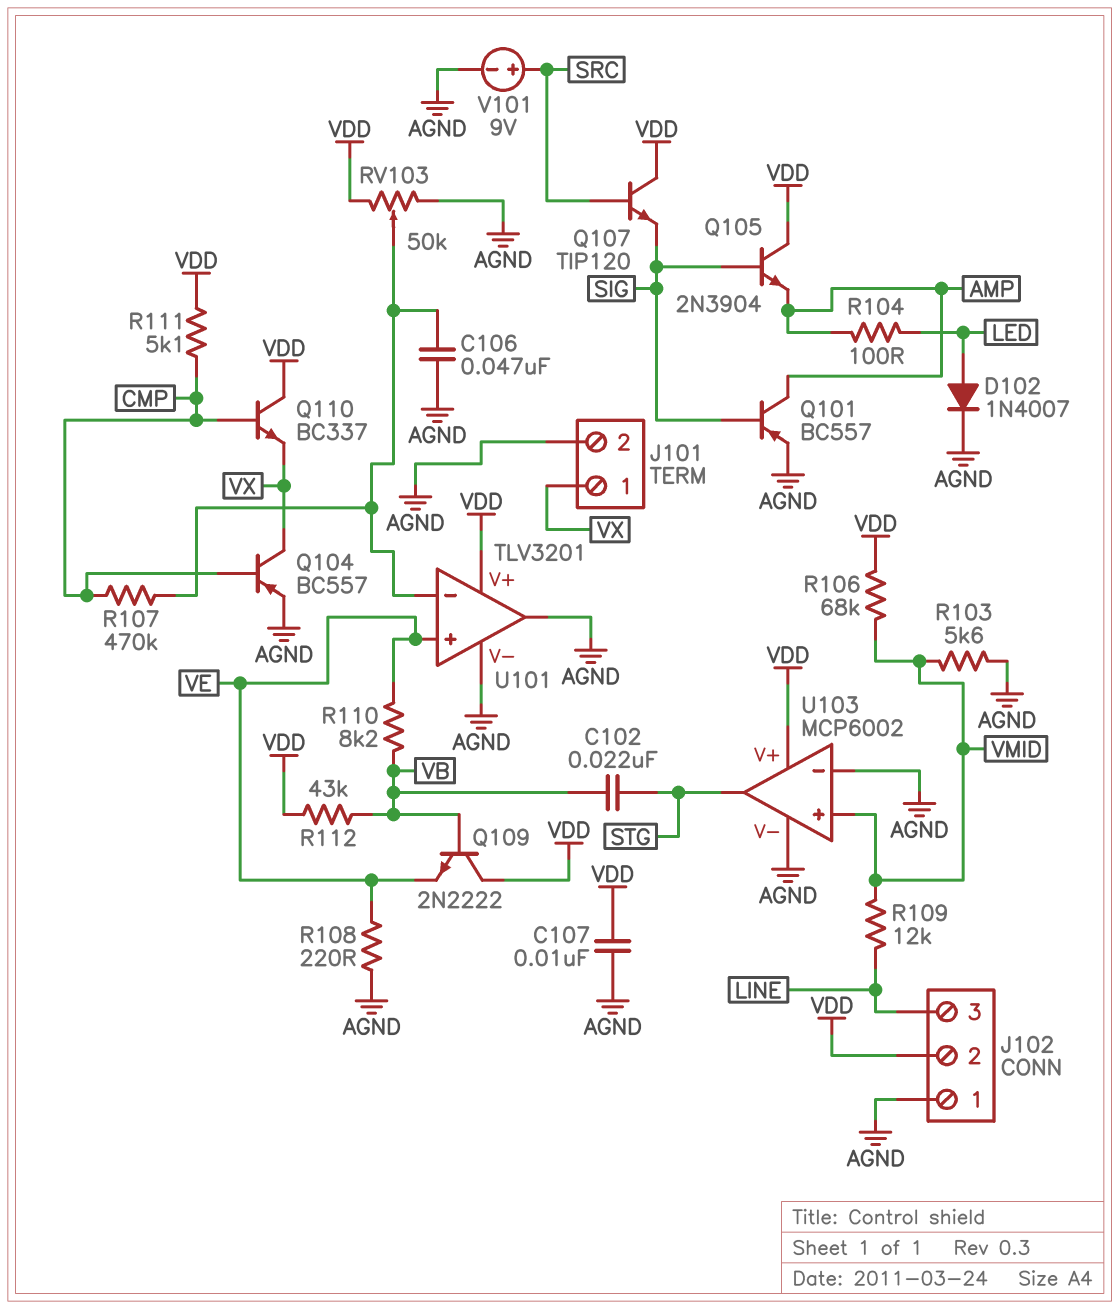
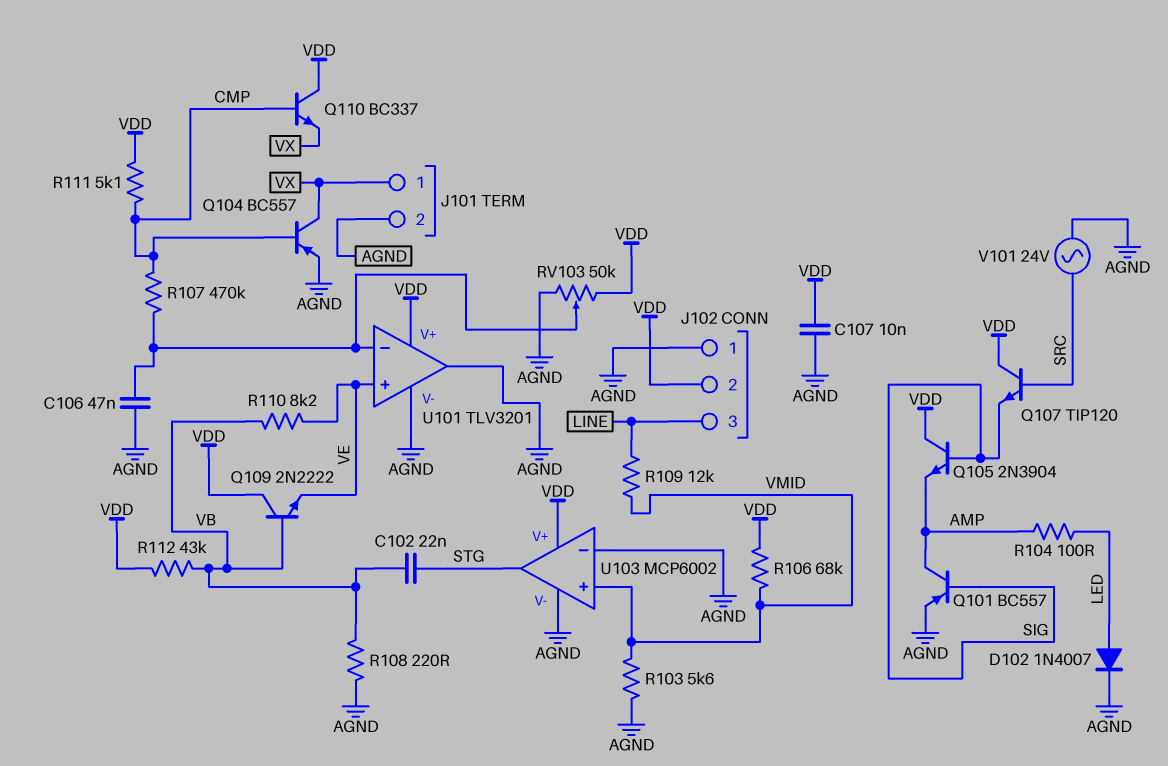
R108: 220 (AGND, VE) -> 220 (AGND, VB)
V101: 9V (plus SRC, minus AGND) -> AC 24V (AGND, SRC)

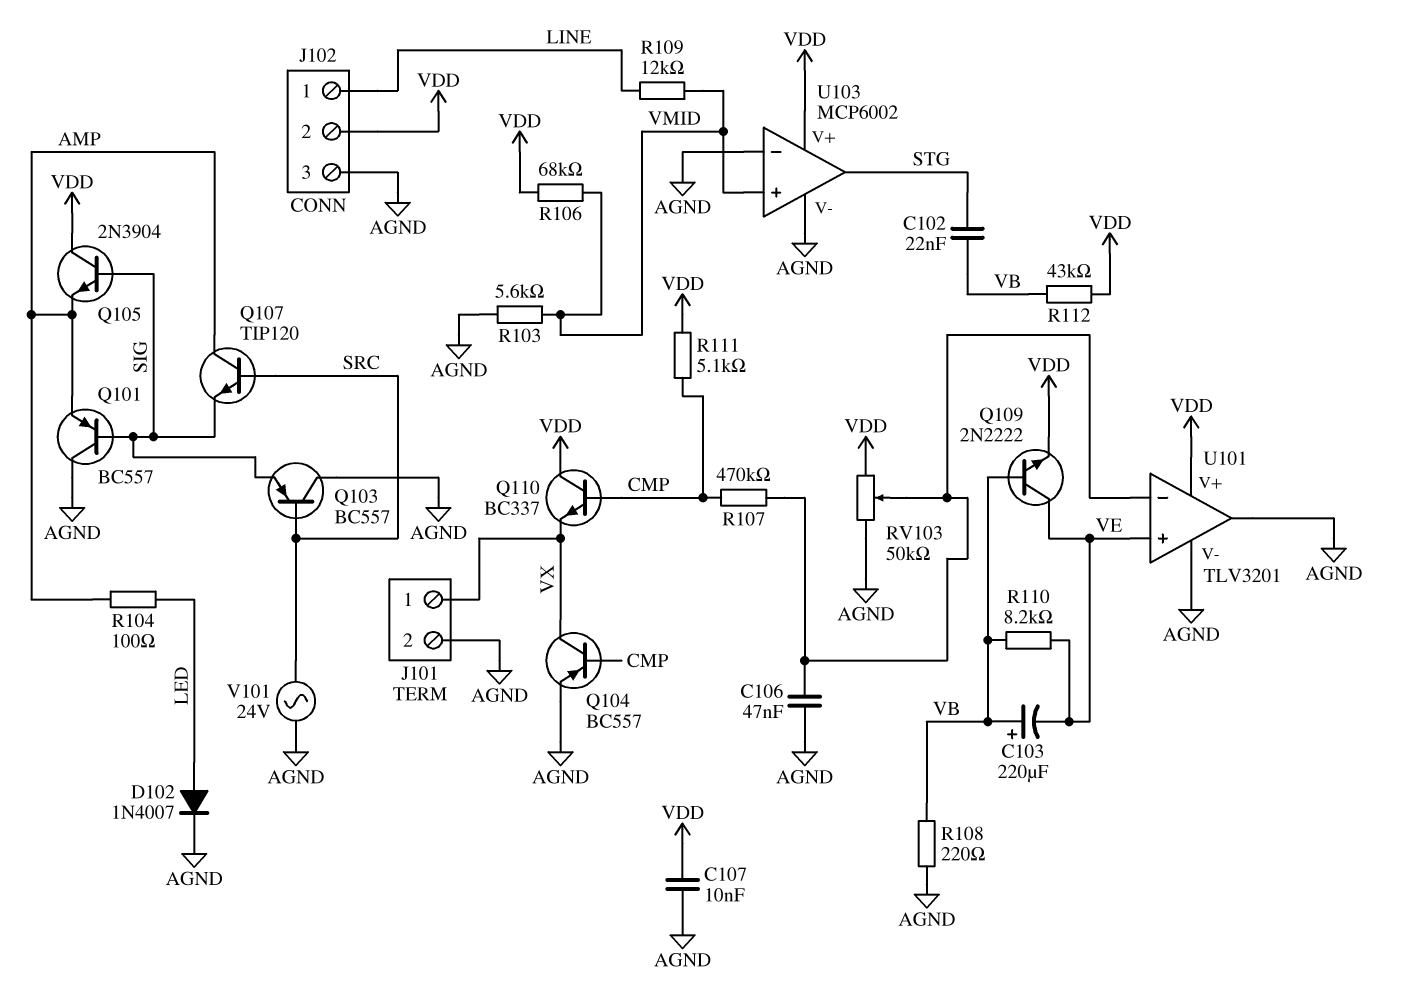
C103: none -> 220uF (plus VB, minus VE)
J102 pin 1: AGND -> LINE
J102 pin 3: LINE -> AGND
Q101: PNP BC557 (B SIG, C AMP, E AGND) -> PNP BC557 (B SIG, C AGND, E AMP)
Q103: none -> PNP BC557 (B SRC, C AGND, E SIG)
Q107: NPN TIP120 (B SRC, C VDD, E SIG) -> NPN TIP120 (B SRC, C AMP, E SIG)
Q109: NPN 2N2222 (B VB, C VDD, E VE) -> NPN 2N2222 (B VB, C VE, E VDD)

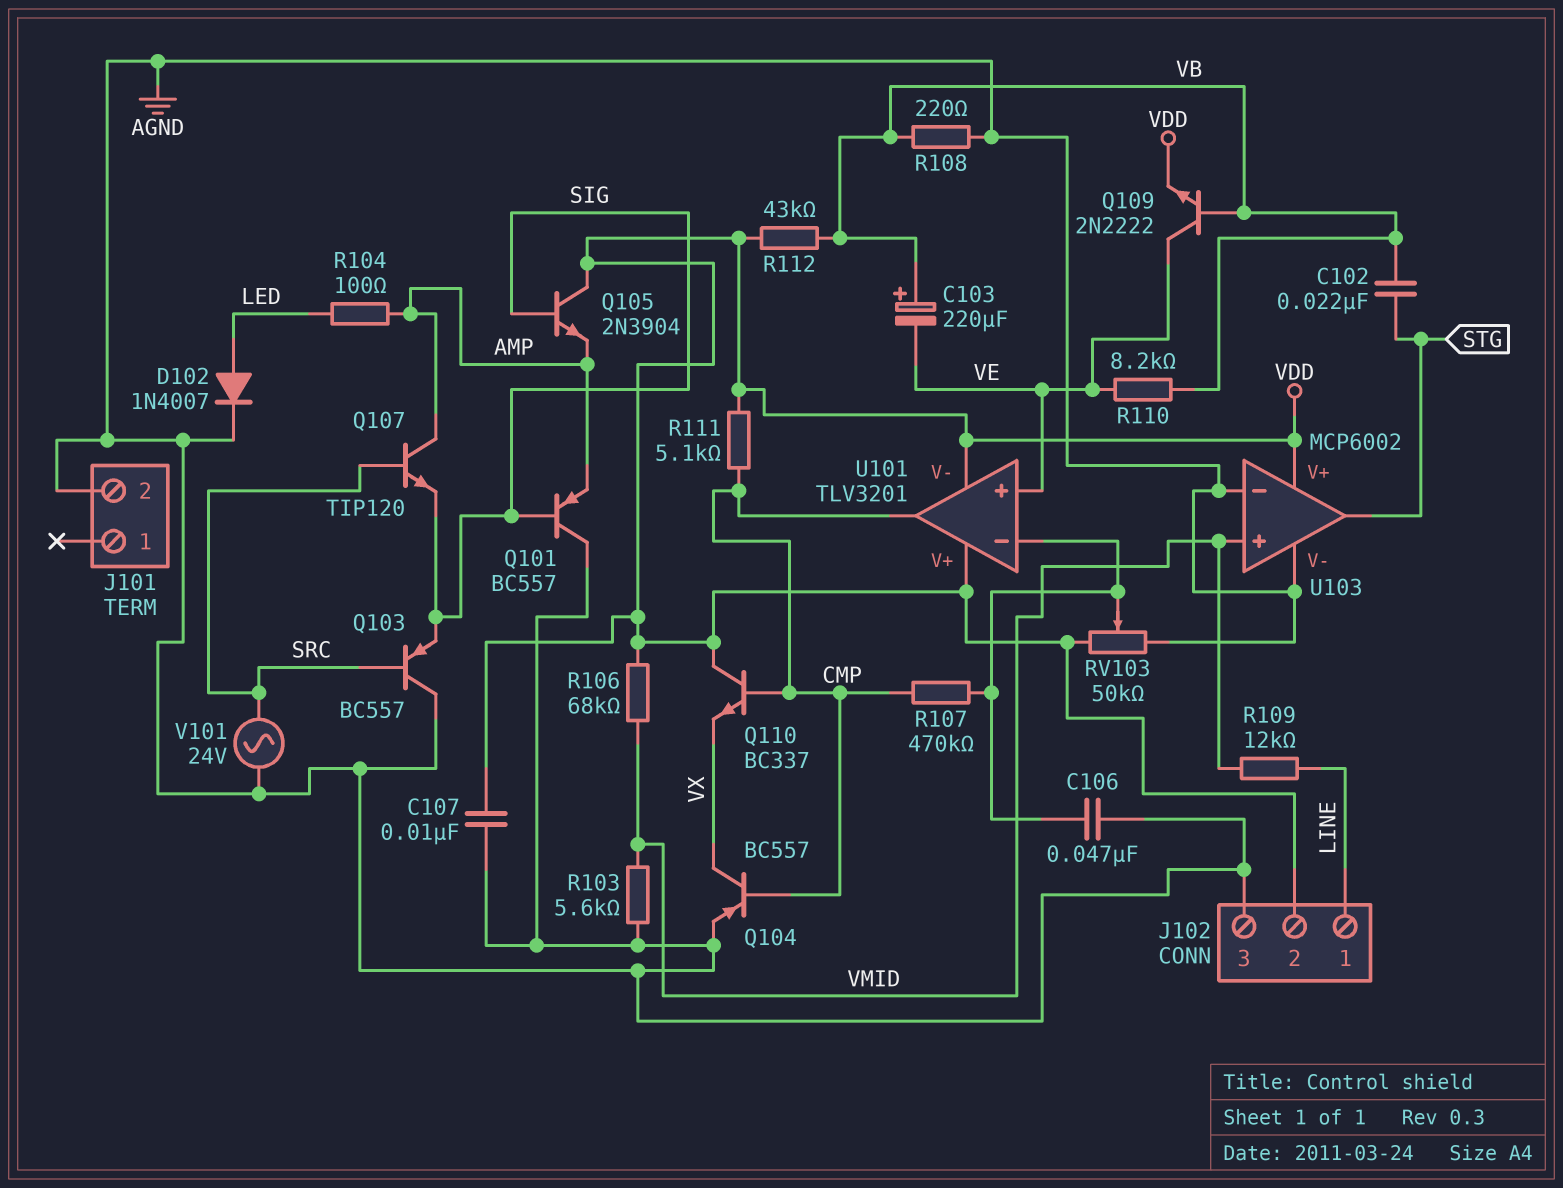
J101 pin 1: VX -> none
U101 pin V-: AGND -> VDD
U101 pin out: AGND -> CMP

